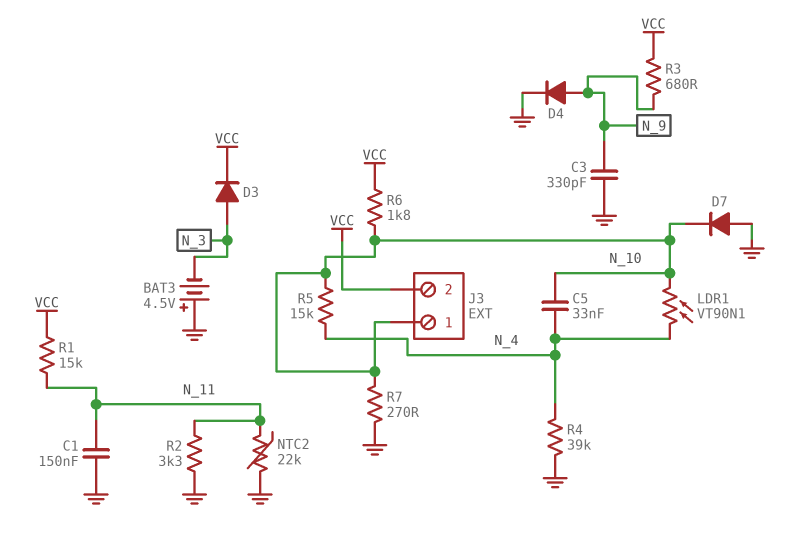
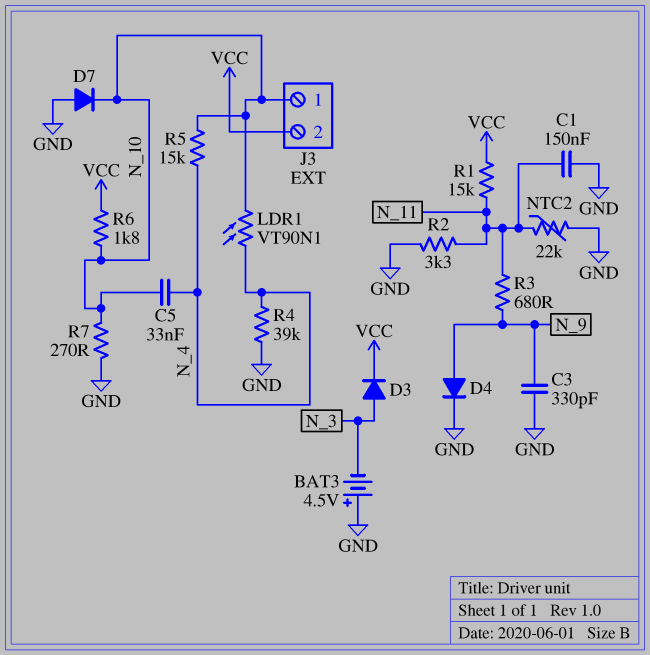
R3: 680 (N_9, VCC) -> 680 (N_9, N_11)

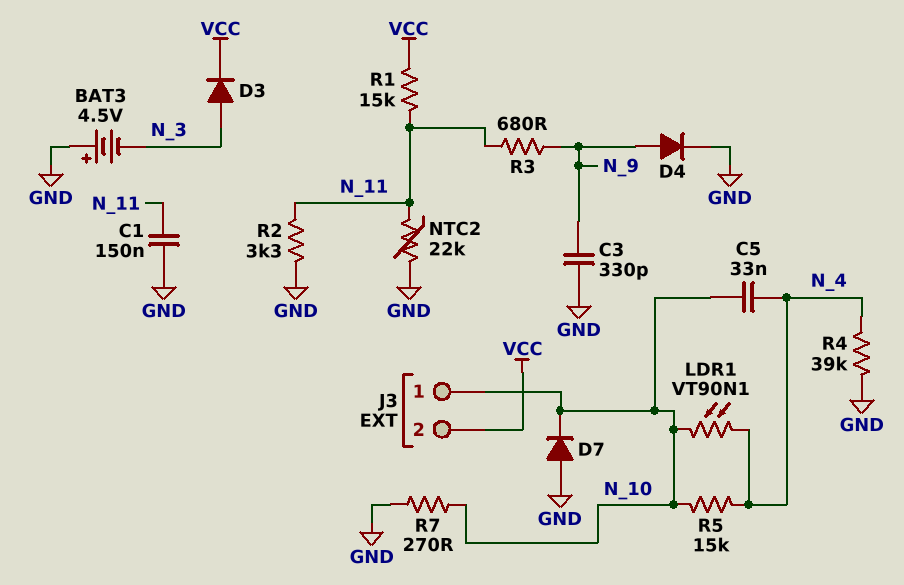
R6: 1.8k (N_10, VCC) -> none

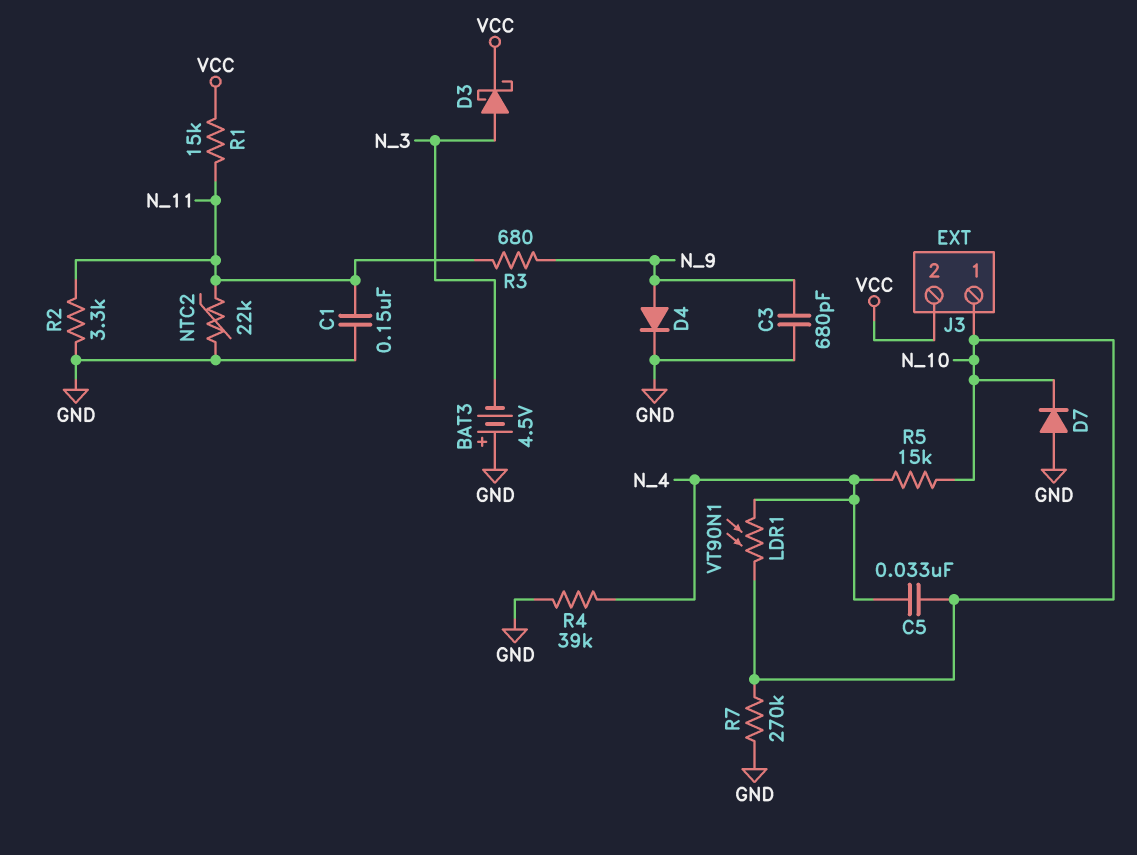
C3: 330pF (GND, N_9) -> 680pF (GND, N_9)
D3: diode (A N_3, K VCC) -> schottky (A N_3, K VCC)
R7: 270 (GND, N_10) -> 270k (GND, N_10)

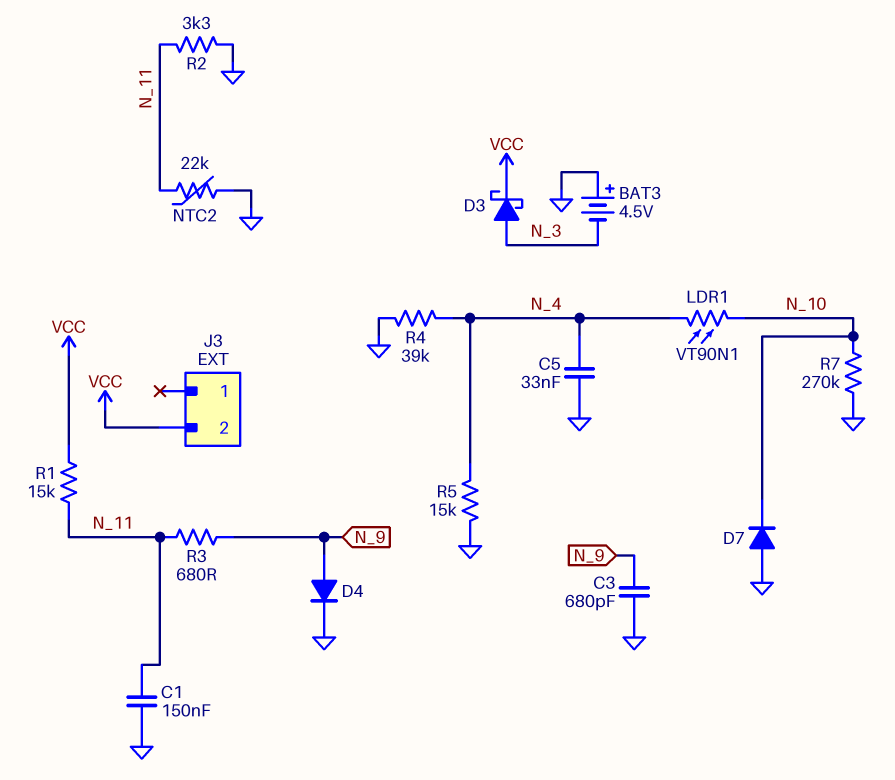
C5: 33nF (N_4, N_10) -> 33nF (GND, N_4)
J3 pin 1: N_10 -> none
R5: 15k (N_4, N_10) -> 15k (GND, N_4)

